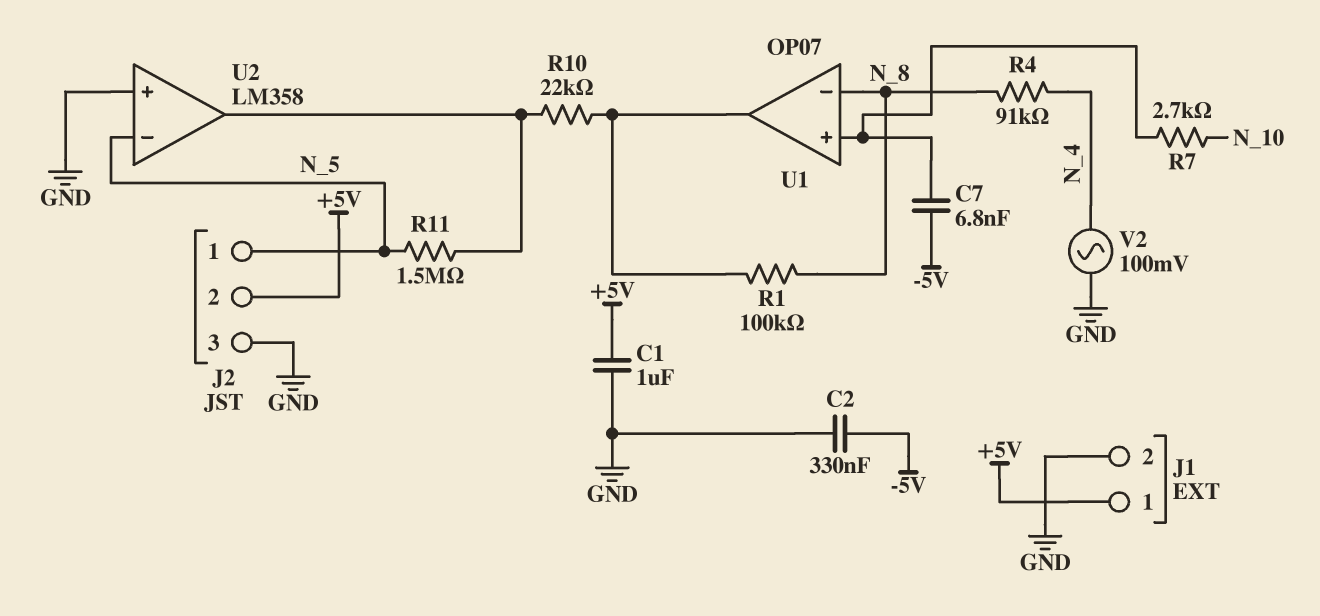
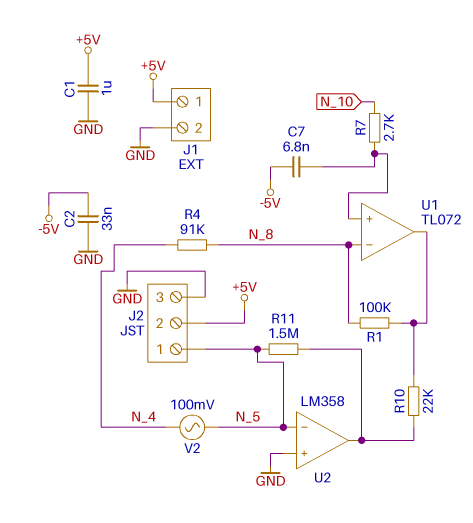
C2: 330nF (-5V, GND) -> 33nF (-5V, GND)
U1: OP07 -> TL072
V2: AC 100mV (GND, N_4) -> AC 100mV (N_4, N_5)

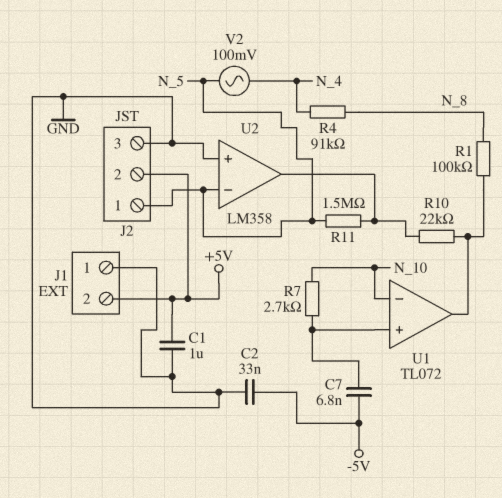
J1 pin 1: +5V -> GND
J1 pin 2: GND -> +5V
U1 pin in-: N_8 -> N_10

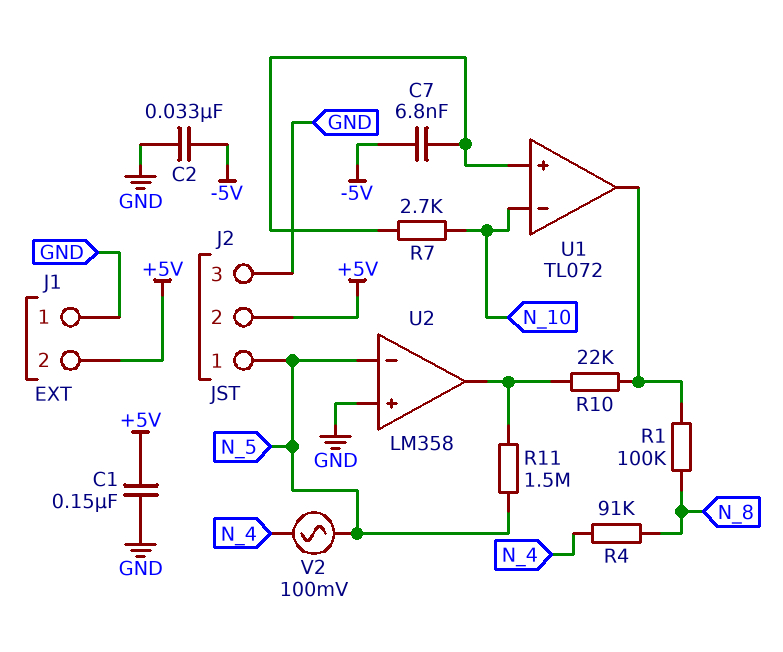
C1: 1uF (+5V, GND) -> 150nF (+5V, GND)

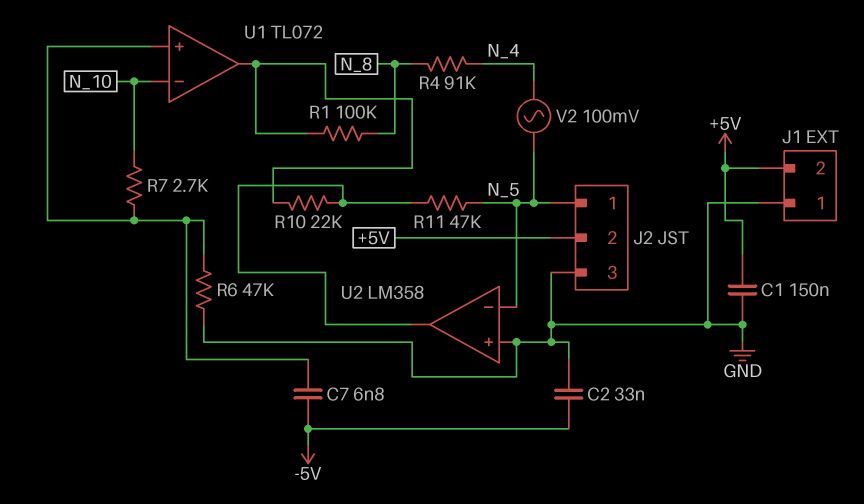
R6: none -> 47k (GND, U1/in+)
R11: 1.5M (N_5, U2/out) -> 47k (N_5, U2/out)

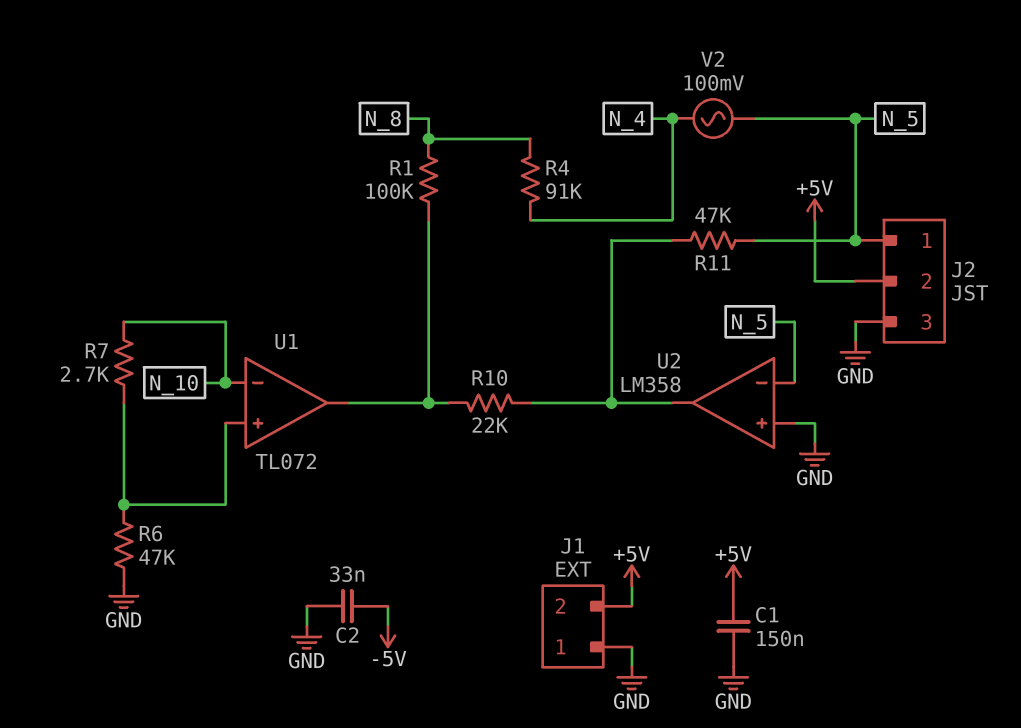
C7: 6.8nF (-5V, U1/in+) -> none

